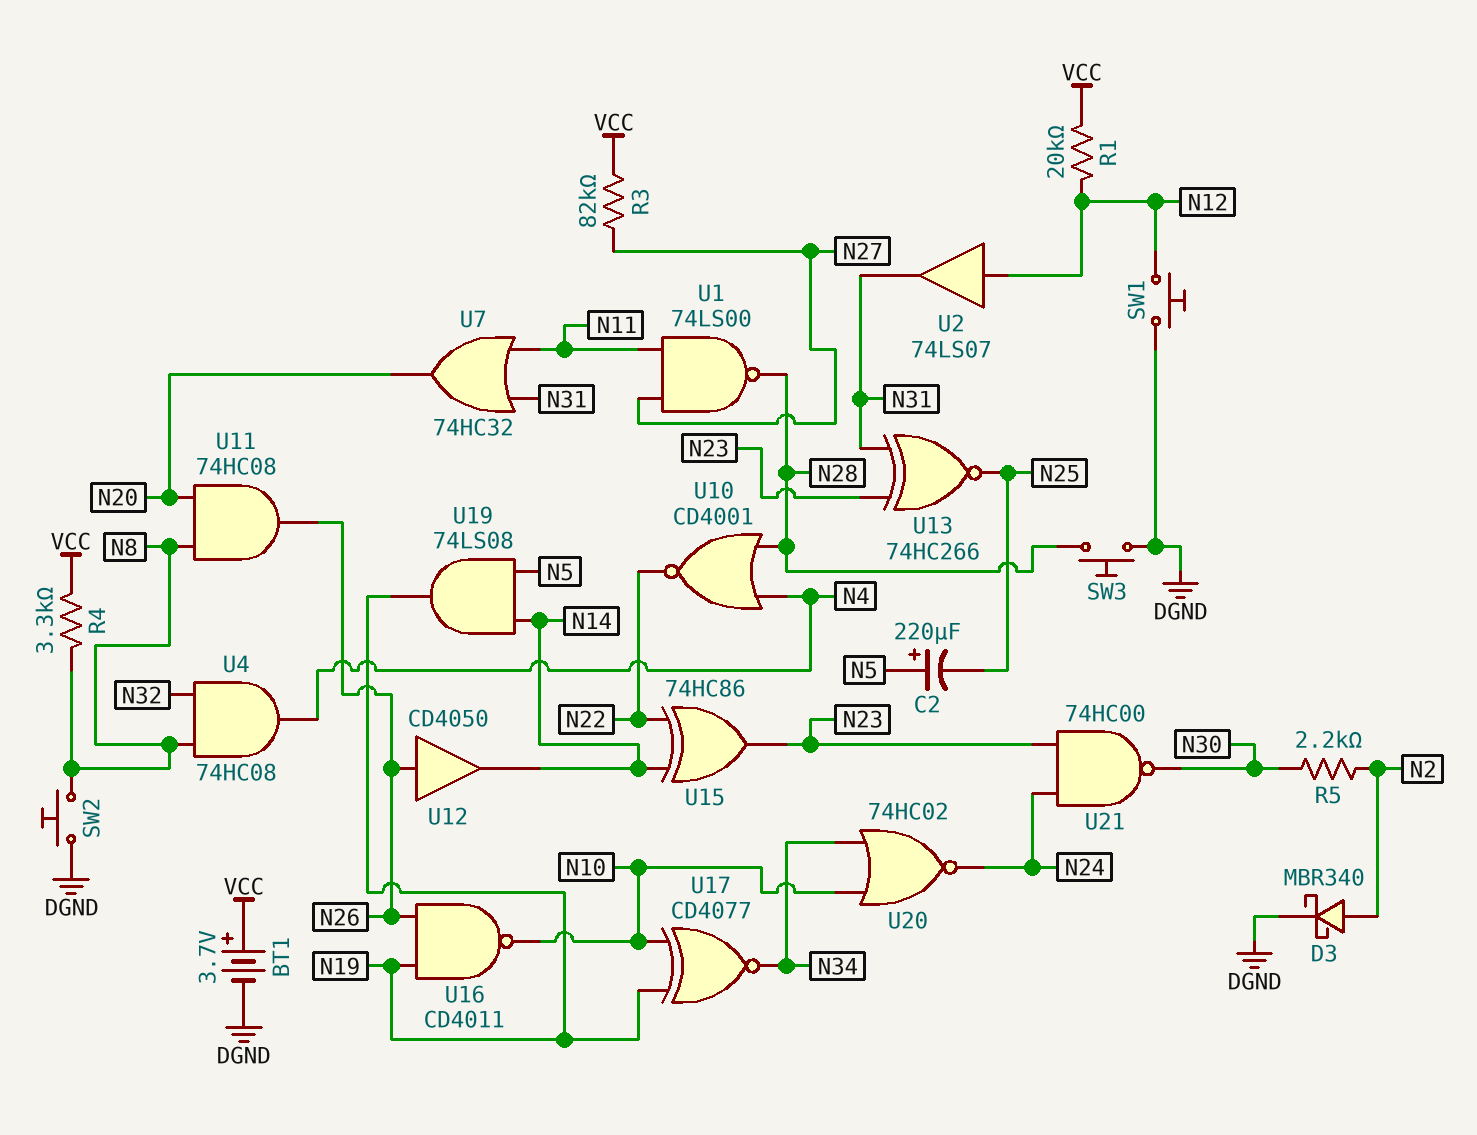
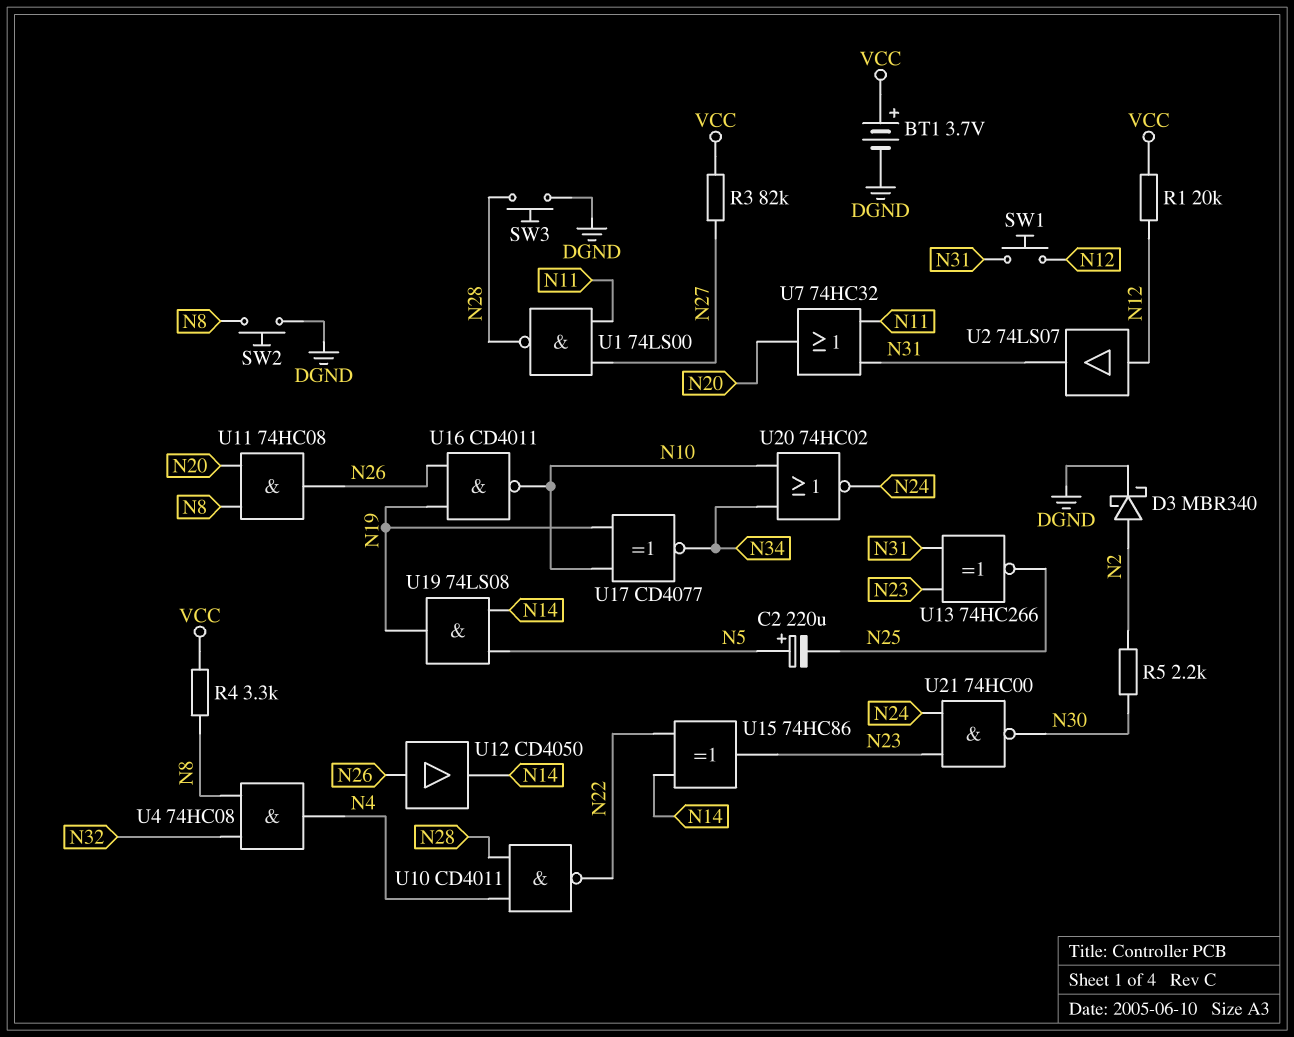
SW1: button (DGND, N12) -> button (N12, N31)
U10: NOR CD4001 (in N4, in N28, out N22) -> NAND CD4011 (in N4, in N28, out N22)

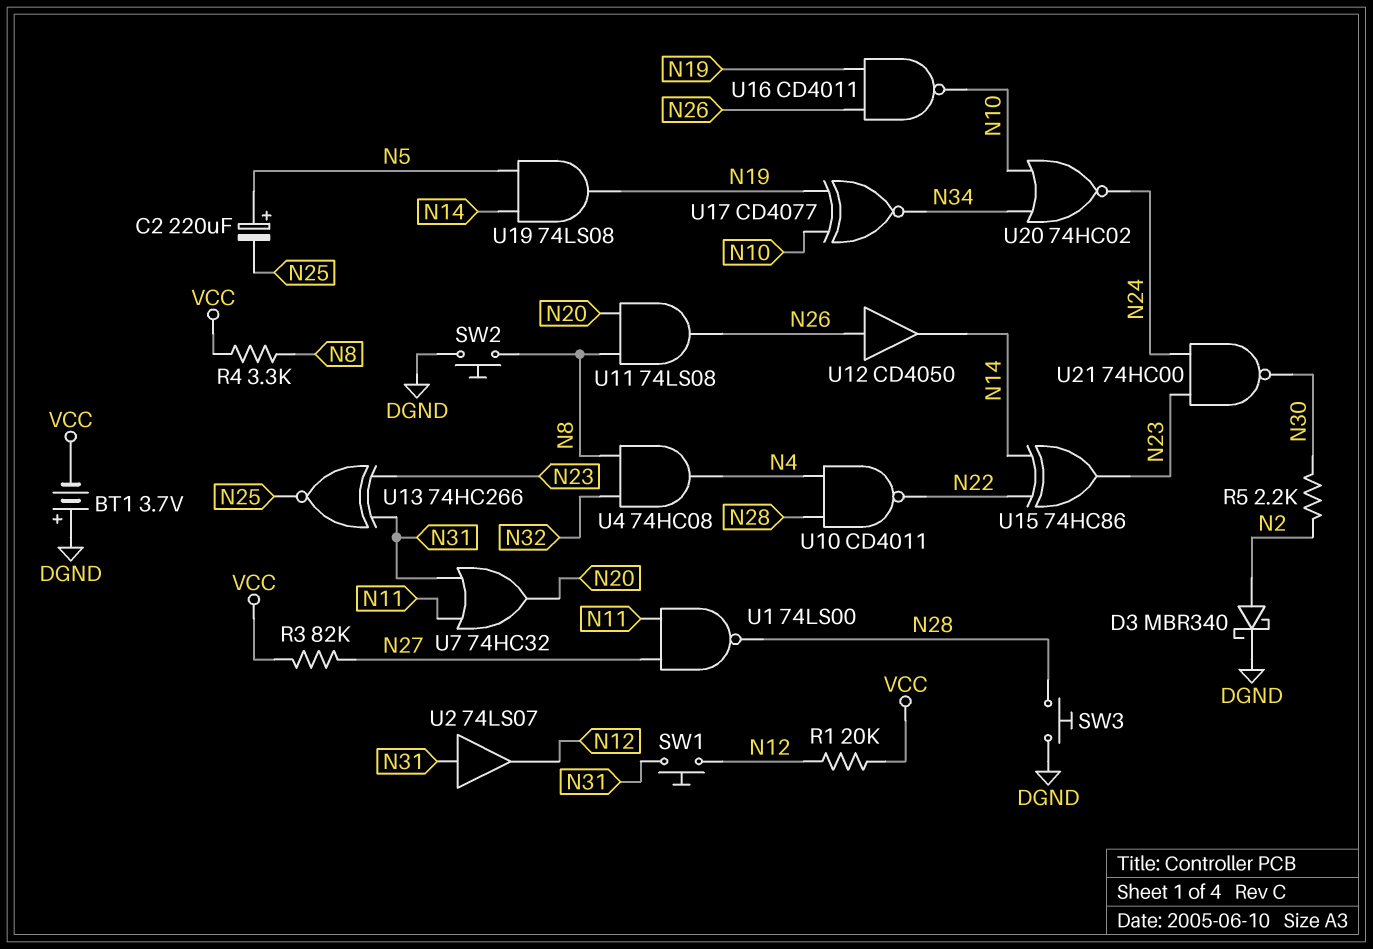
BT1: 3.7V (plus VCC, minus DGND) -> 3.7V (plus DGND, minus VCC)
U2: buffer 74LS07 (in N12, out N31) -> buffer 74LS07 (in N31, out N12)
U11: AND 74HC08 (in N8, in N20, out N26) -> AND 74LS08 (in N8, in N20, out N26)

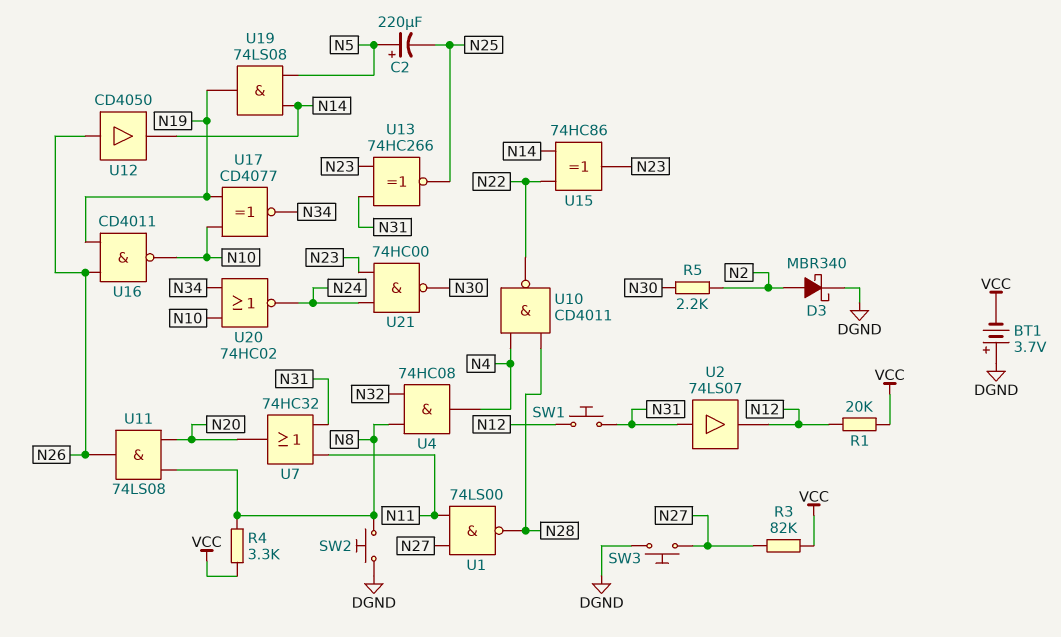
SW3: button (DGND, N28) -> button (DGND, N27)

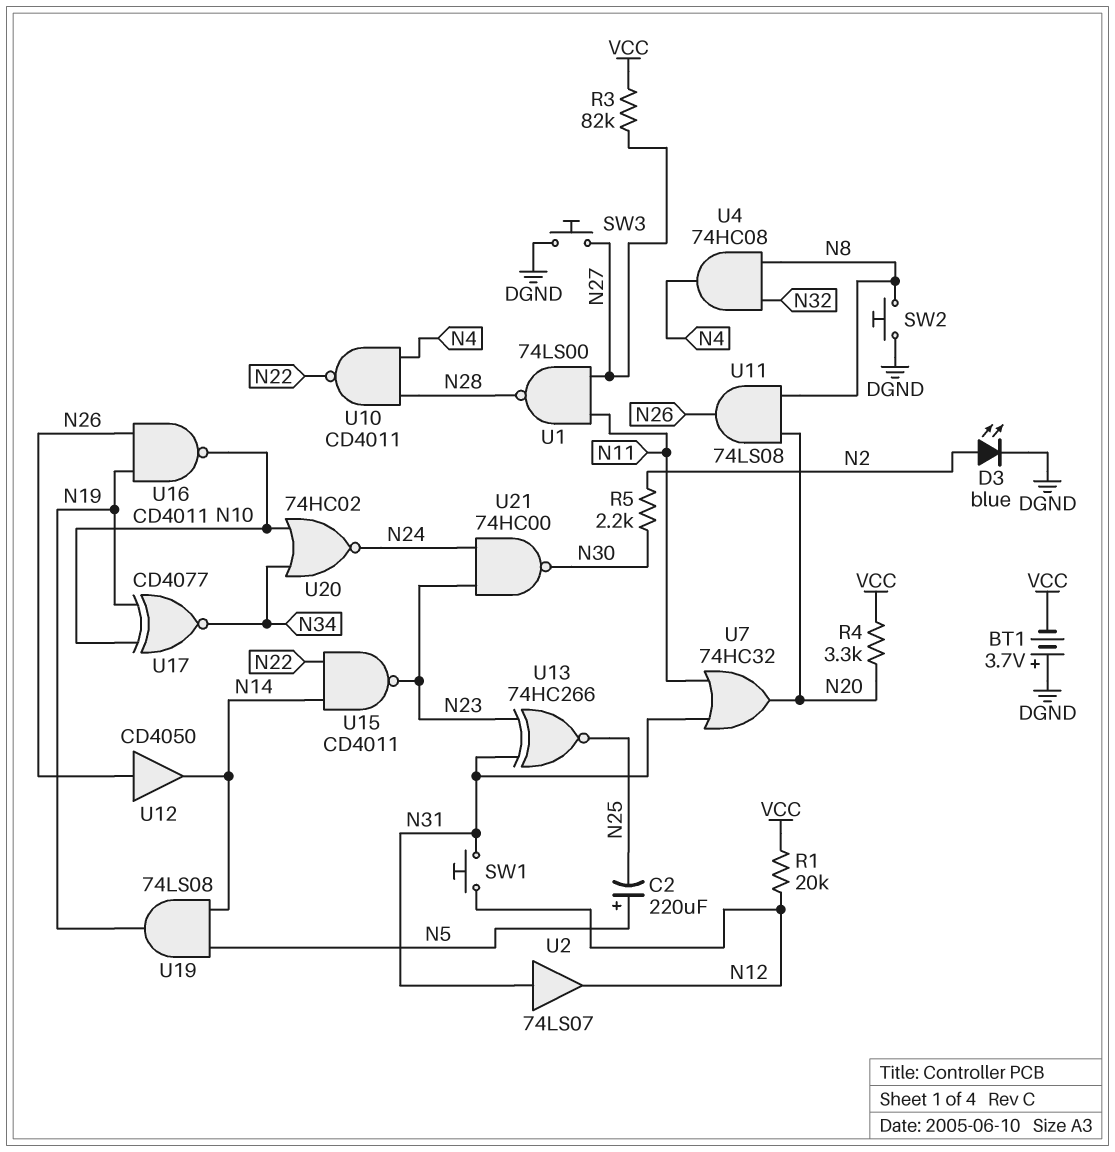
D3: schottky MBR340 (A N2, K DGND) -> LED blue (A N2, K DGND)
R4: 3.3k (N8, VCC) -> 3.3k (N20, VCC)
U15: XOR 74HC86 (in N14, in N22, out N23) -> NAND CD4011 (in N14, in N22, out N23)

